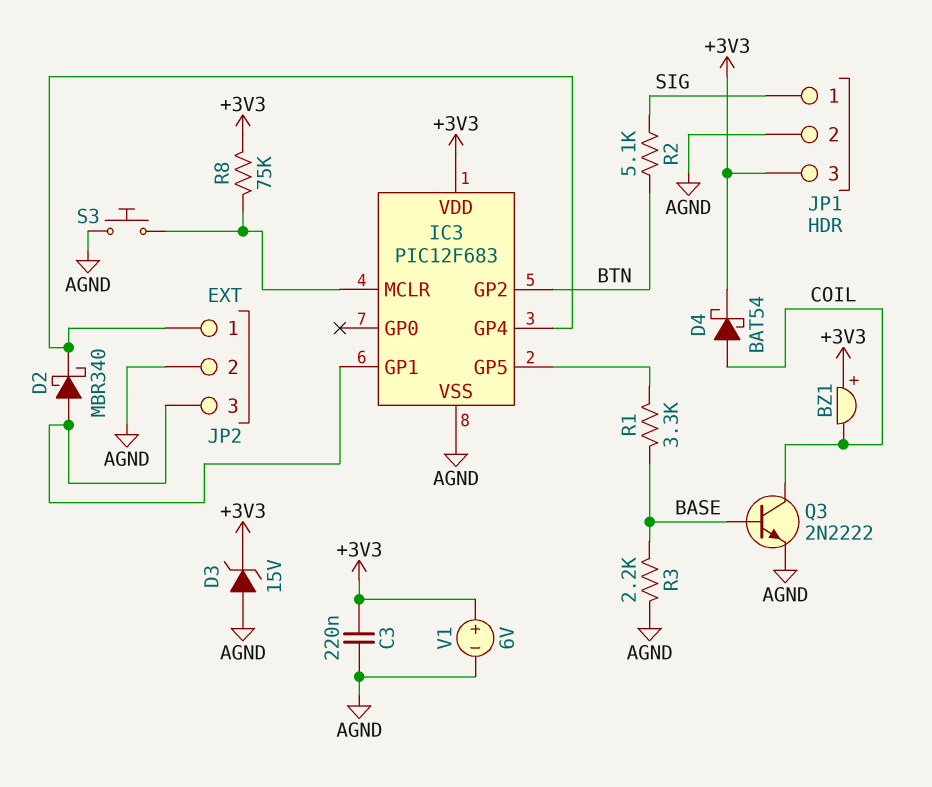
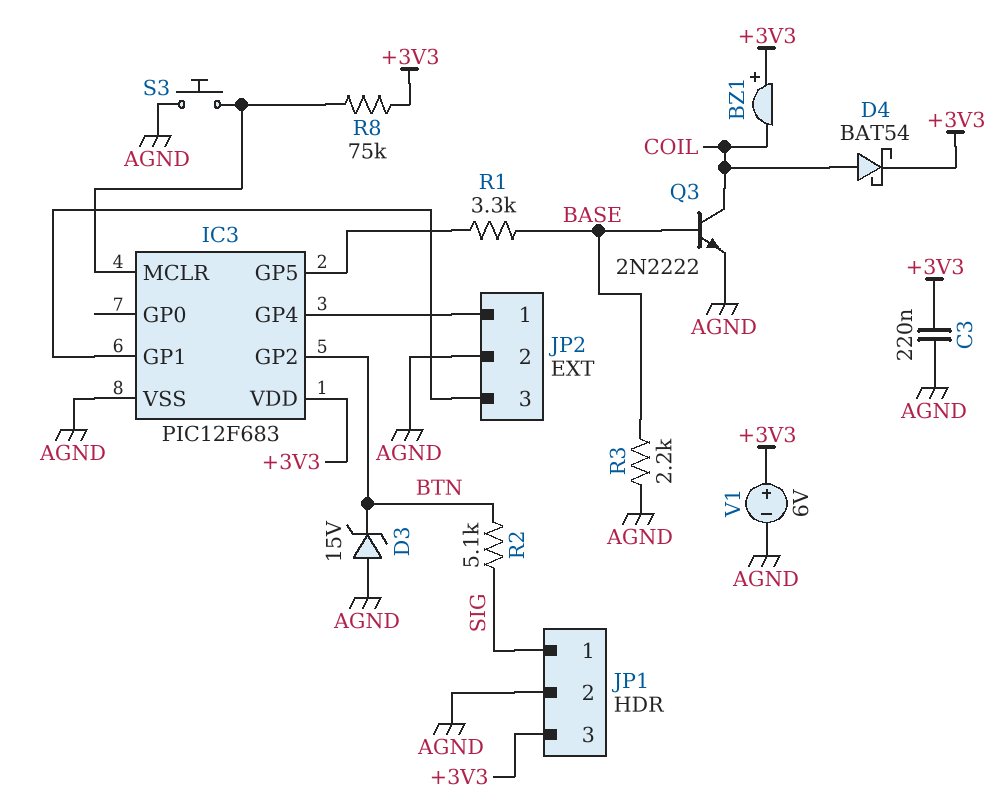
D2: schottky MBR340 (A IC3/GP1, K IC3/GP4) -> none
D3: zener 15V (A AGND, K +3V3) -> zener 15V (A AGND, K BTN)

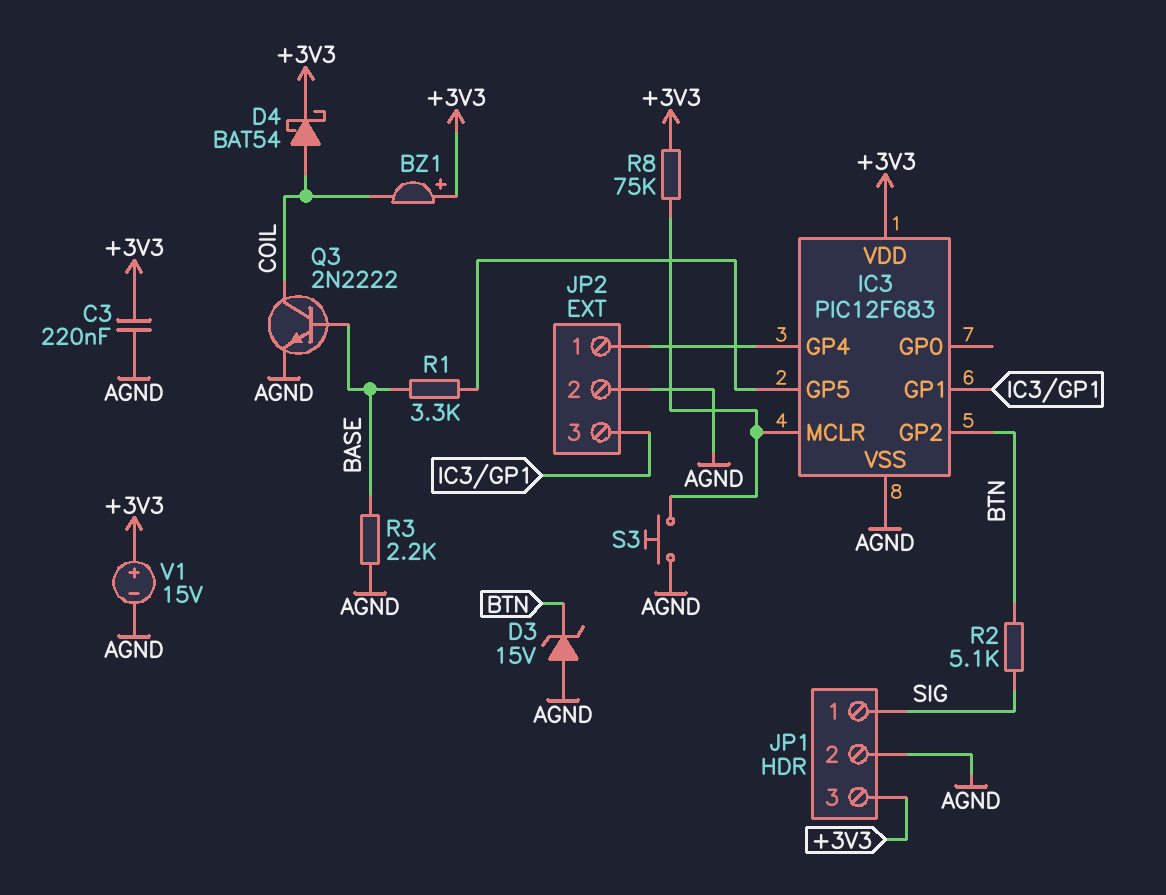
V1: 6V (plus +3V3, minus AGND) -> 15V (plus +3V3, minus AGND)

